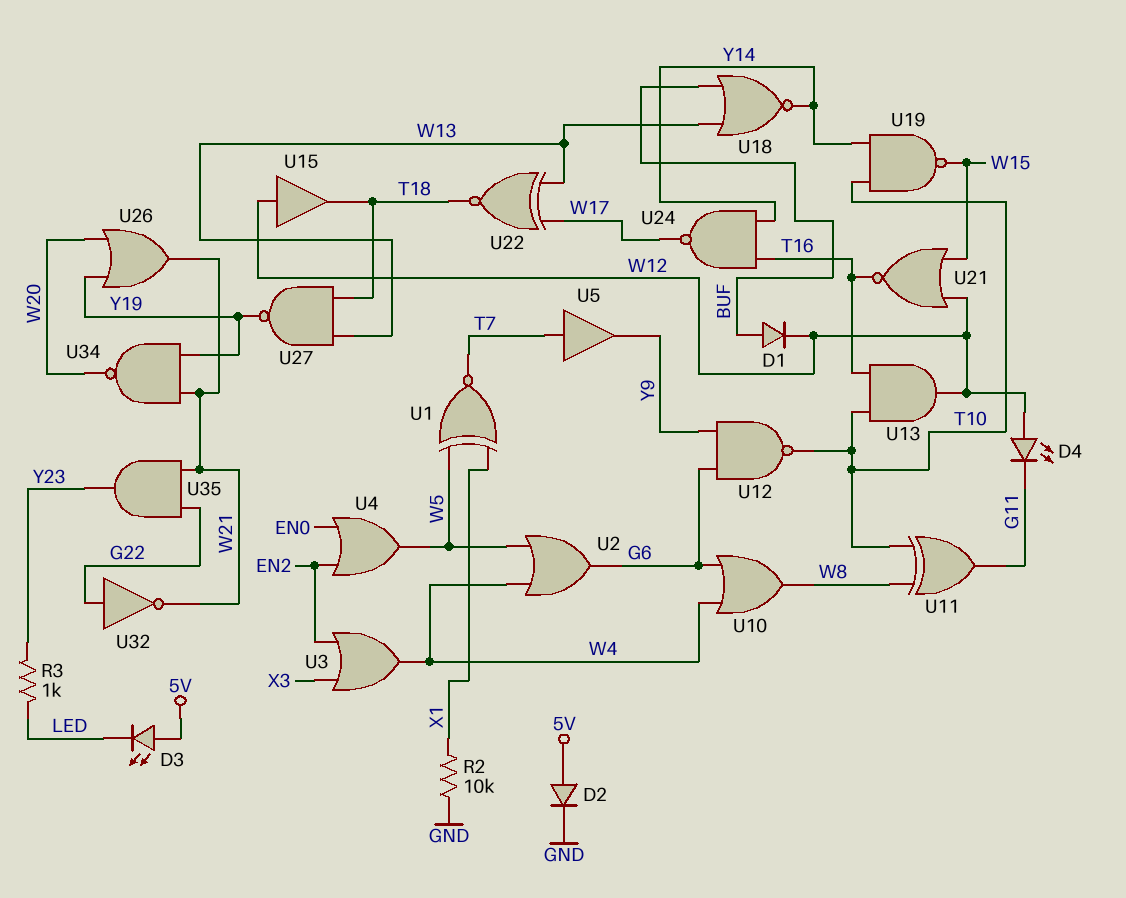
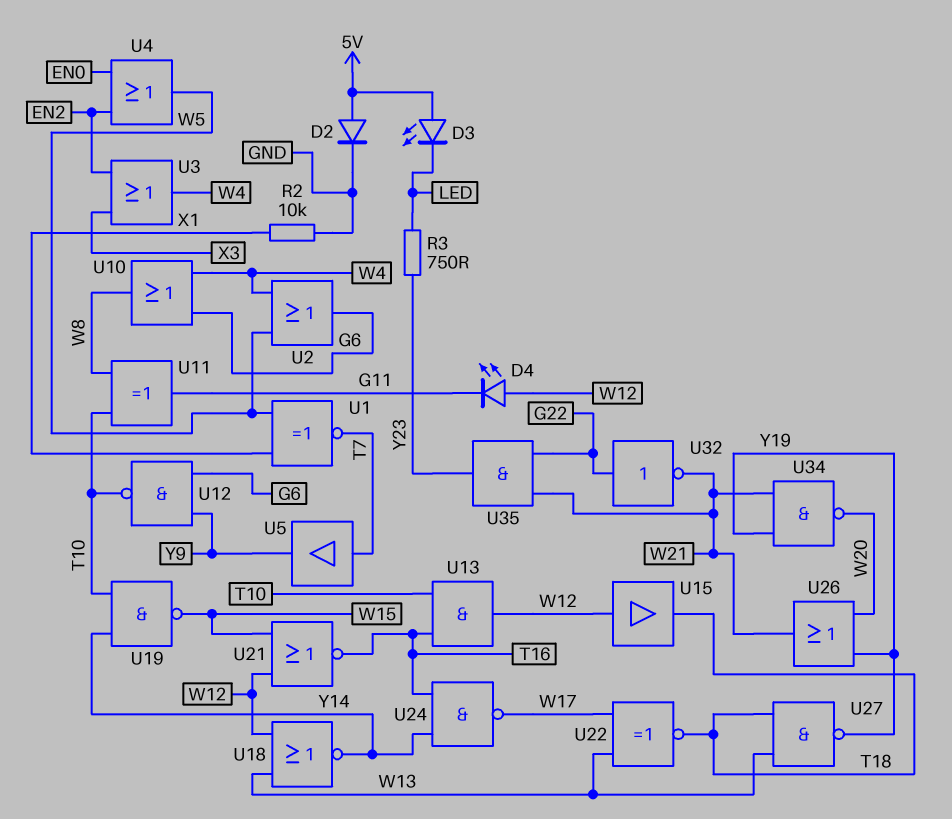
D1: diode (A BUF, K W12) -> none
R3: 1k (LED, Y23) -> 750 (LED, Y23)
U18: NOR (in BUF, in W13, out Y14) -> NOR (in W12, in W13, out Y14)

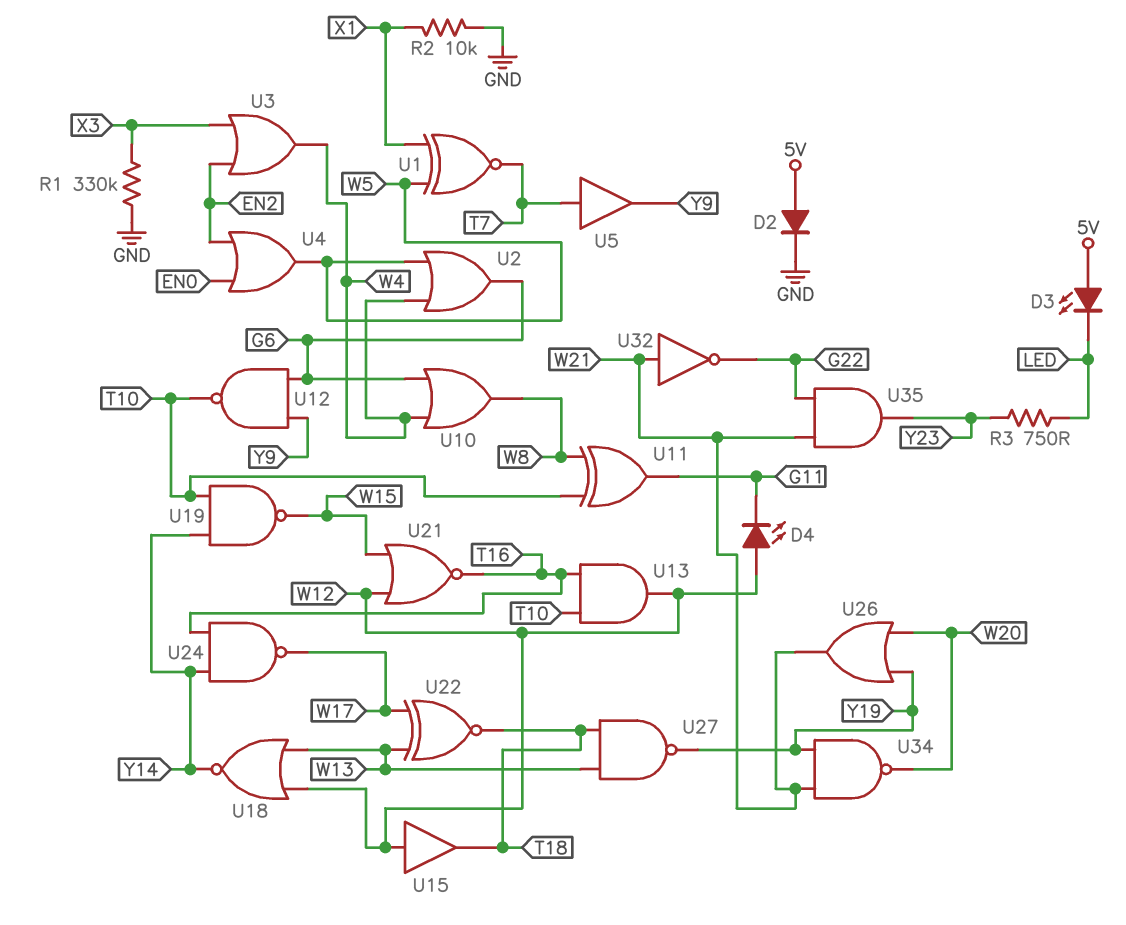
R1: none -> 330k (GND, X3)
U32: NOT (in G22, out W21) -> NOT (in W21, out G22)

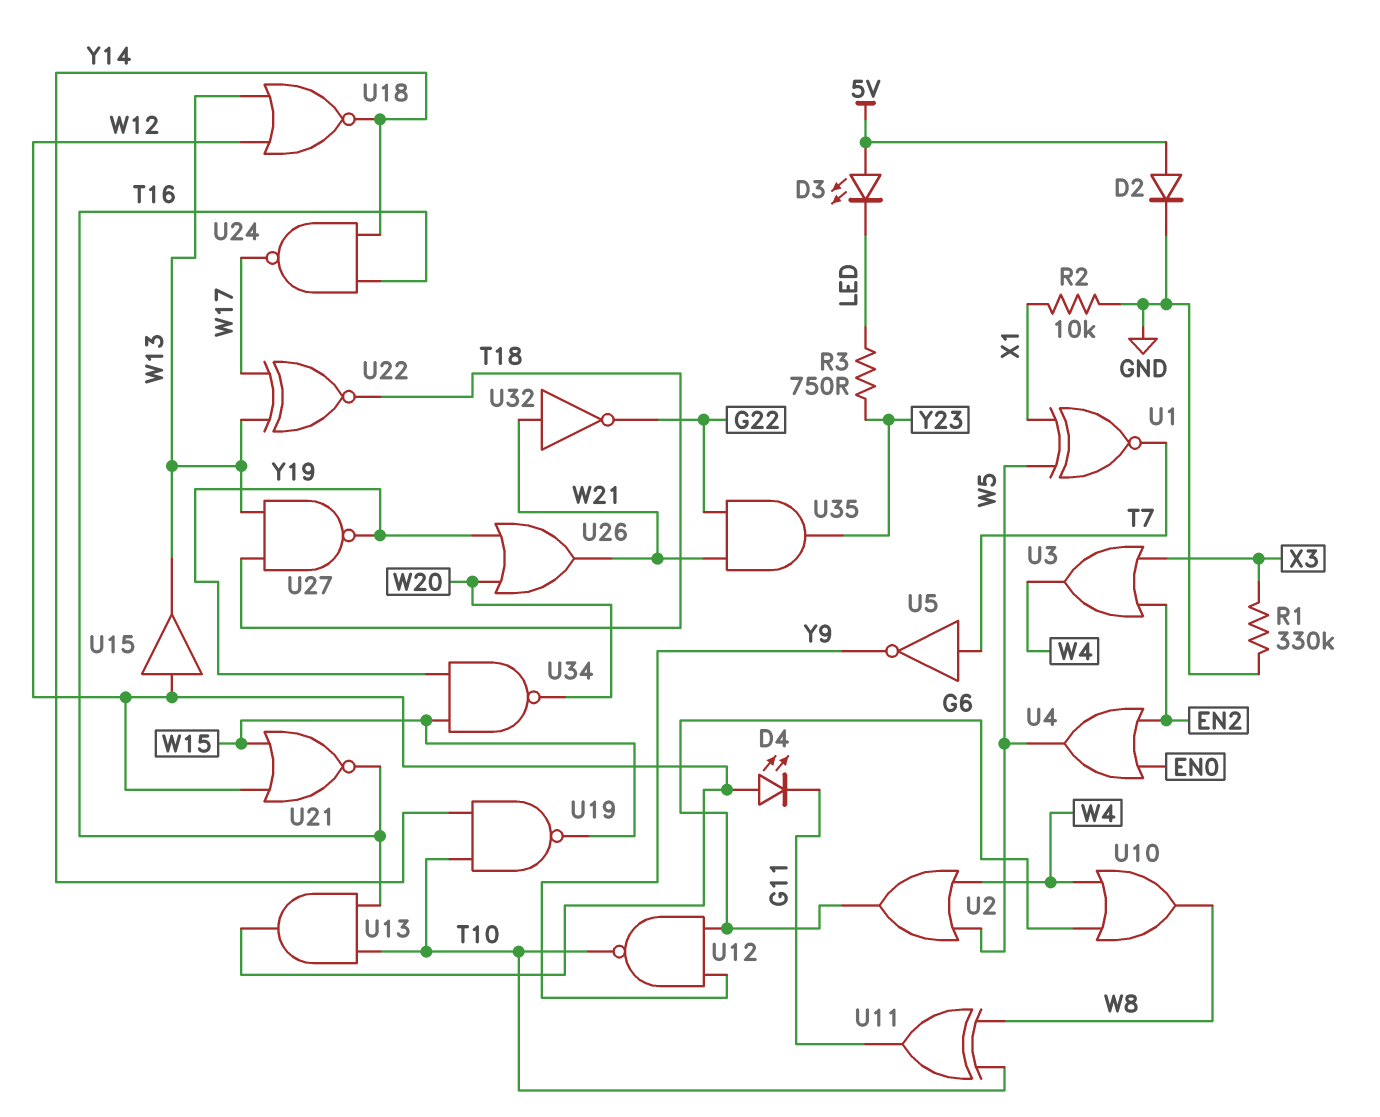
U5: buffer (in T7, out Y9) -> NOT (in T7, out Y9)
U15: buffer (in W12, out T18) -> buffer (in W12, out W13)
U34: NAND (in W21, in Y19, out W20) -> NAND (in W15, in Y19, out W20)

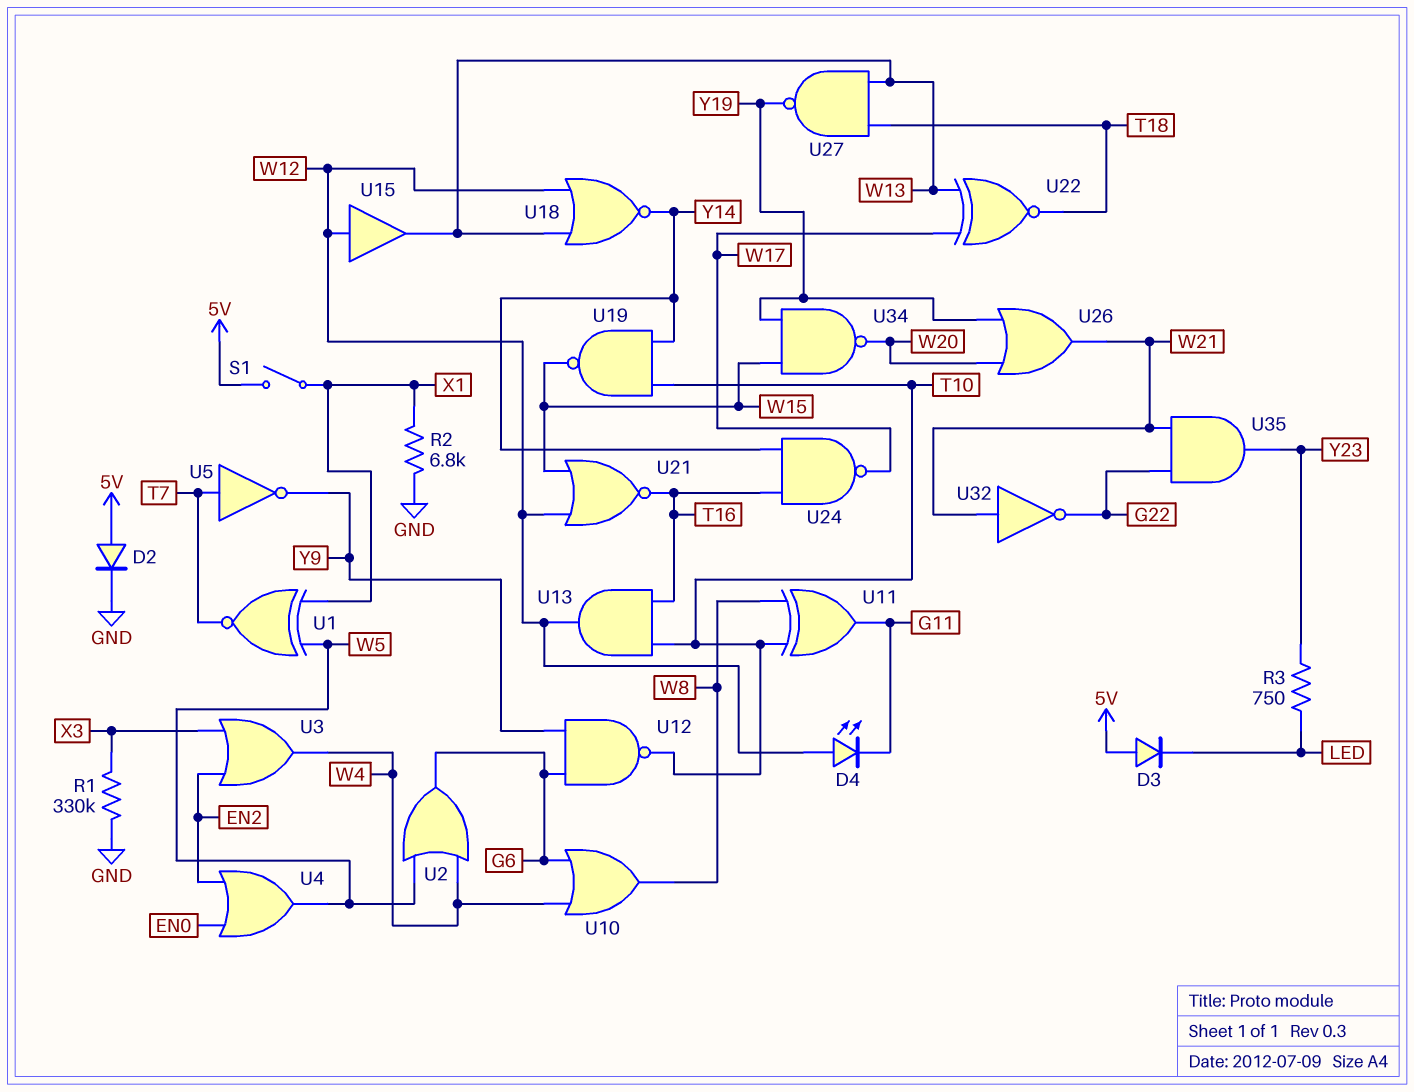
D3: LED (A 5V, K LED) -> diode (A 5V, K LED)
R2: 10k (GND, X1) -> 6.8k (GND, X1)
S1: none -> switch (5V, X1)

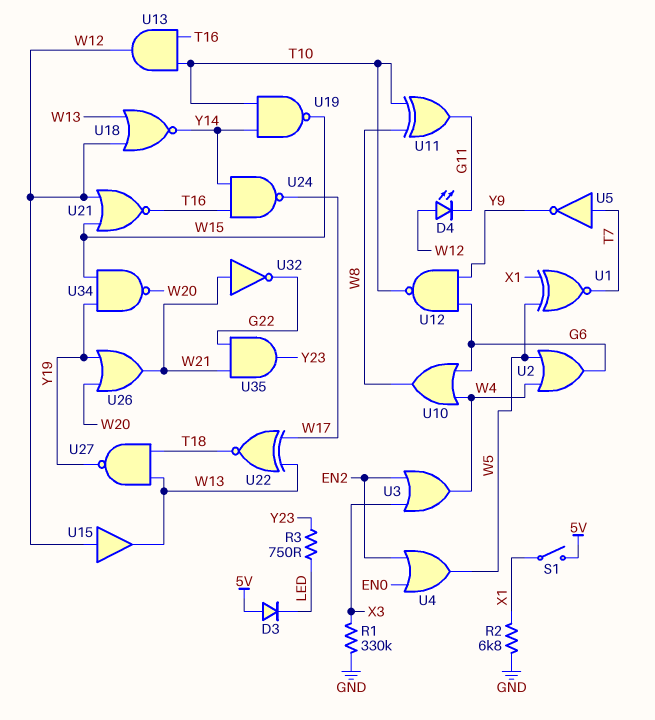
D2: diode (A 5V, K GND) -> none

